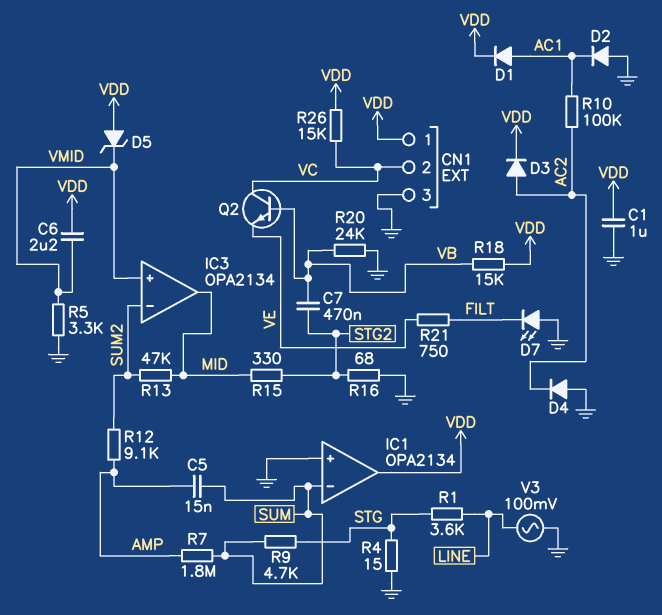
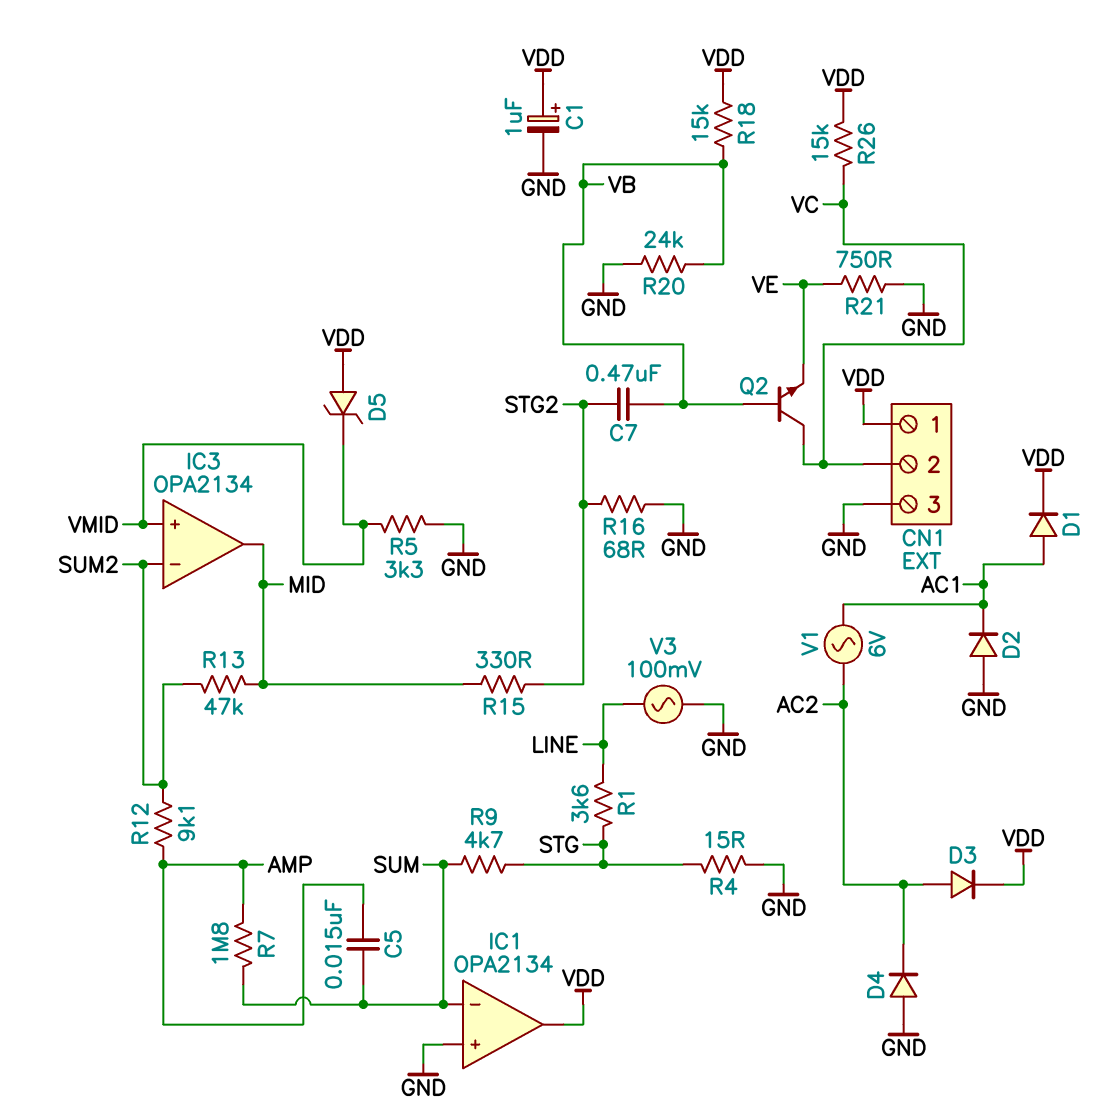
C1: 1uF (GND, VDD) -> 1uF (plus VDD, minus GND)
C6: 2.2uF (VDD, VMID) -> none
D7: LED (A GND, K FILT) -> none
R10: 100k (AC1, AC2) -> none
R21: 750 (FILT, VE) -> 750 (GND, VE)
V1: none -> AC 6V (AC1, AC2)

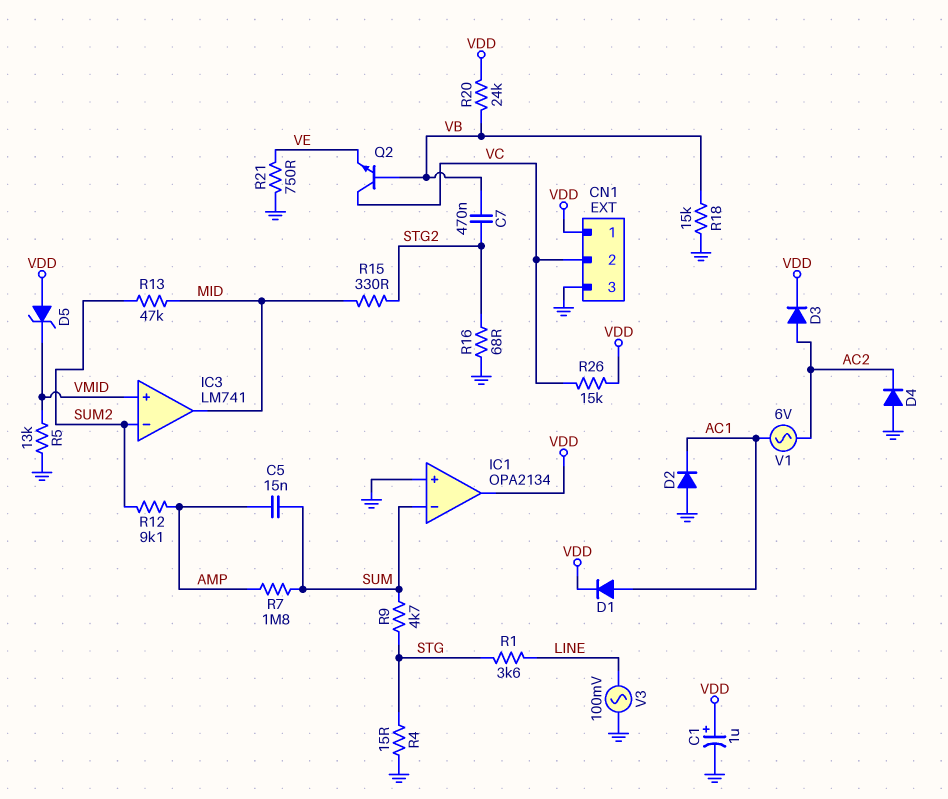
IC3: OPA2134 -> LM741
R5: 3.3k (GND, VMID) -> 13k (GND, VMID)
R18: 15k (VB, VDD) -> 15k (GND, VB)
R20: 24k (GND, VB) -> 24k (VB, VDD)

